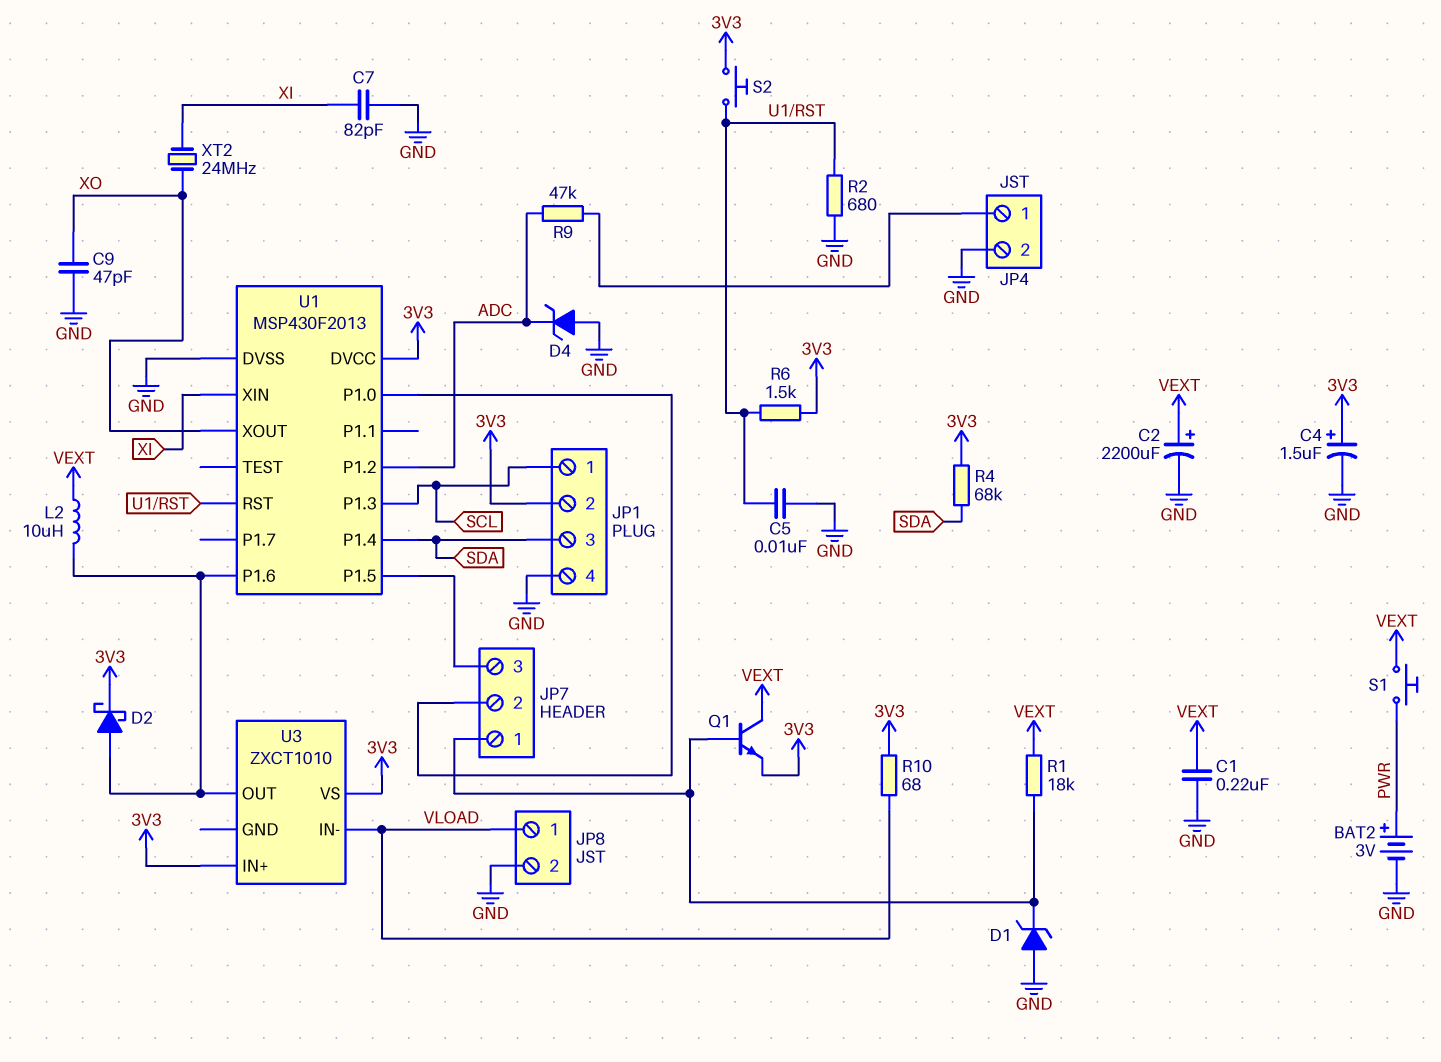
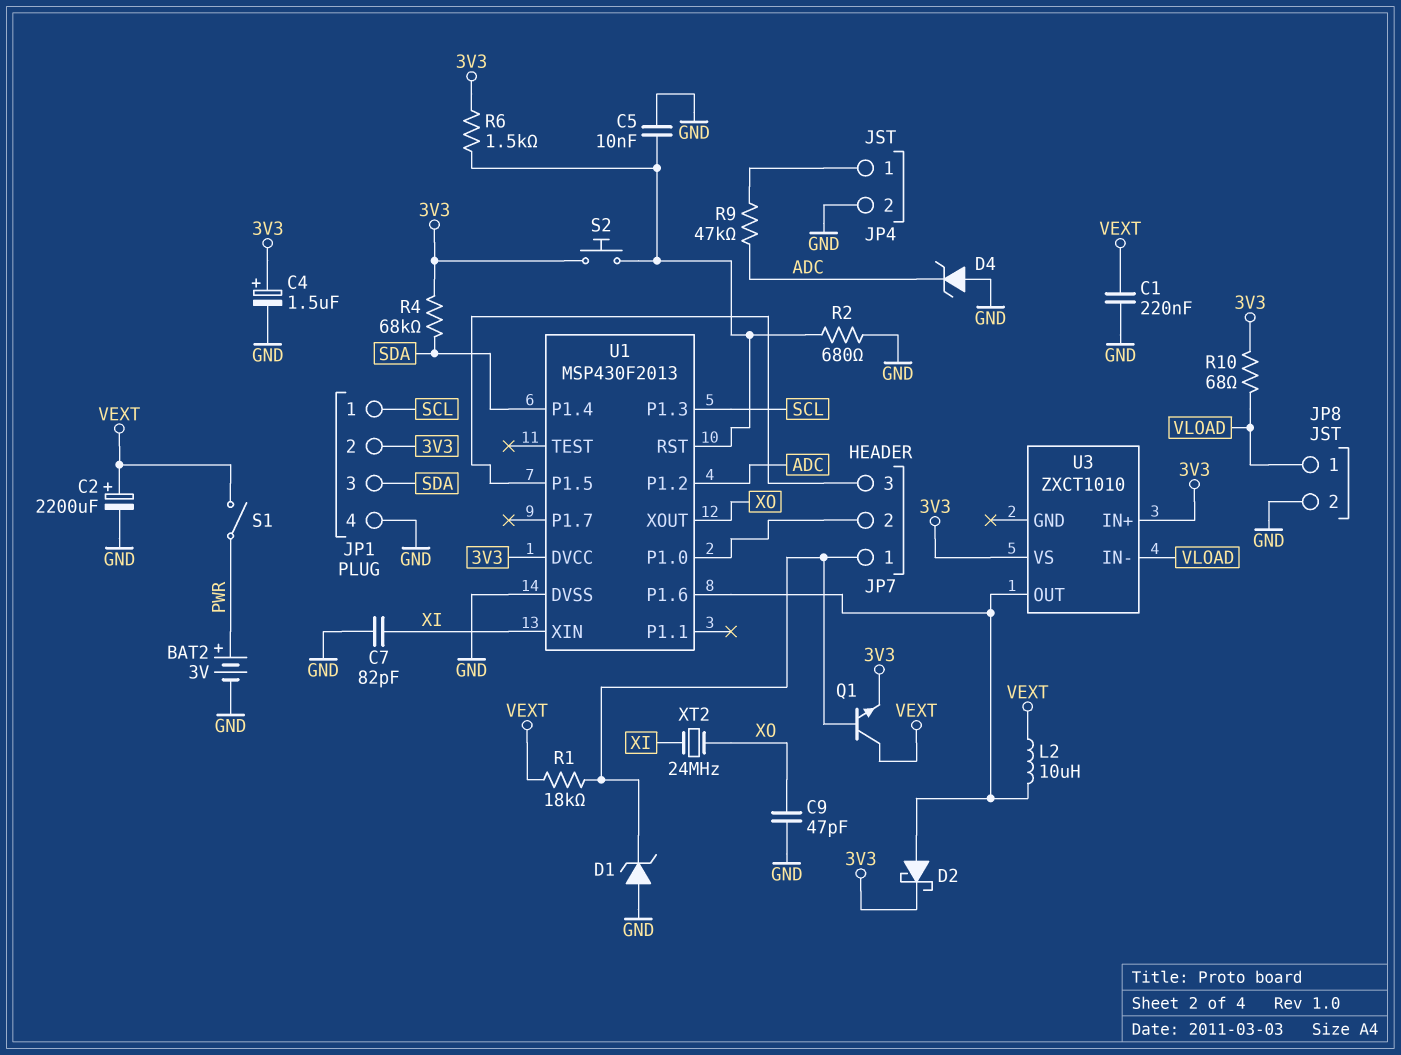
S1: button (PWR, VEXT) -> switch (PWR, VEXT)

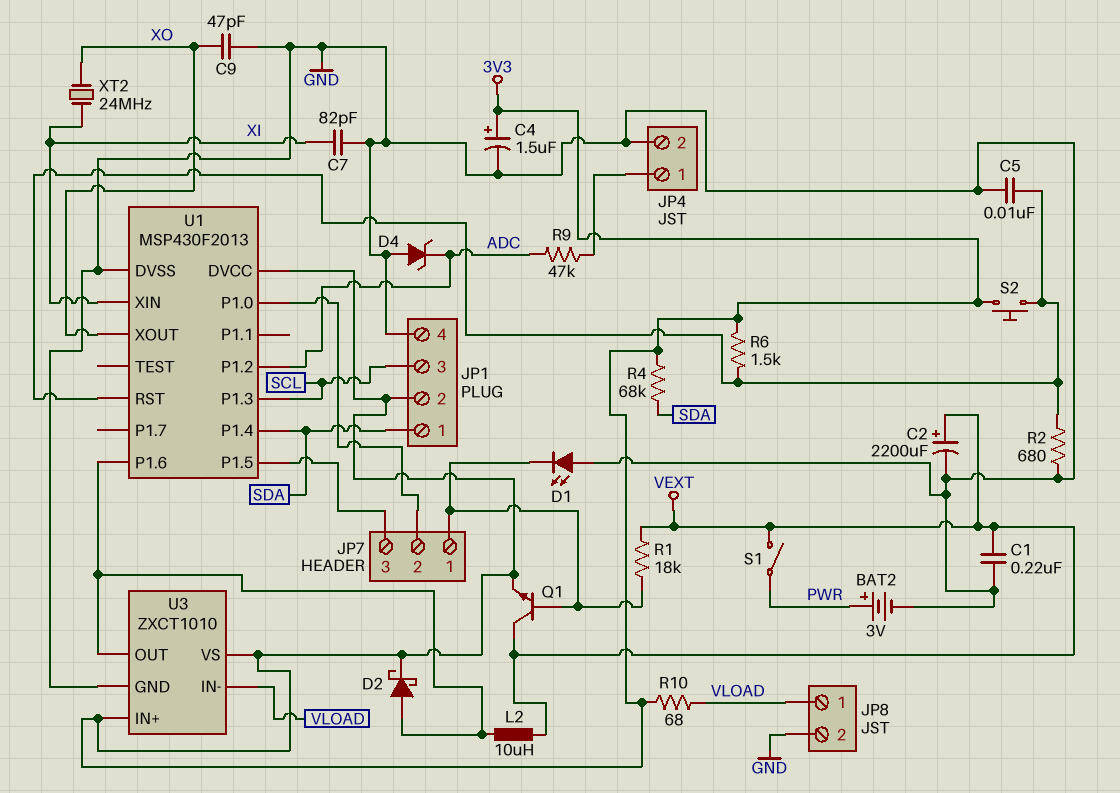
D1: zener (A GND, K JP7/1) -> LED (A GND, K JP7/1)
JP1 pin 1: SCL -> SDA
JP1 pin 3: SDA -> SCL
U3 pin GND: none -> GND

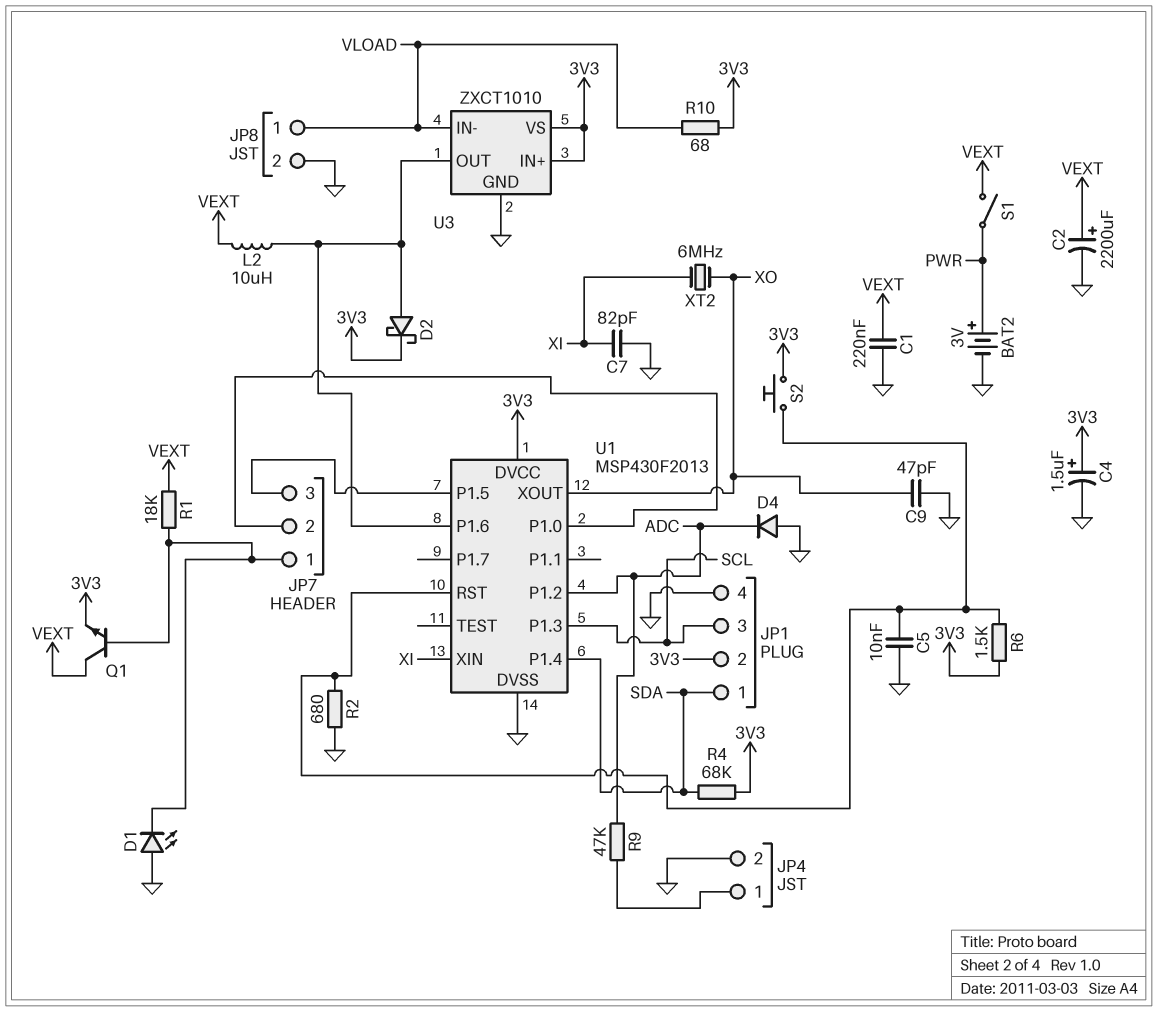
D4: zener (A GND, K ADC) -> diode (A GND, K ADC)
XT2: 24MHz (XI, XO) -> 6MHz (XI, XO)

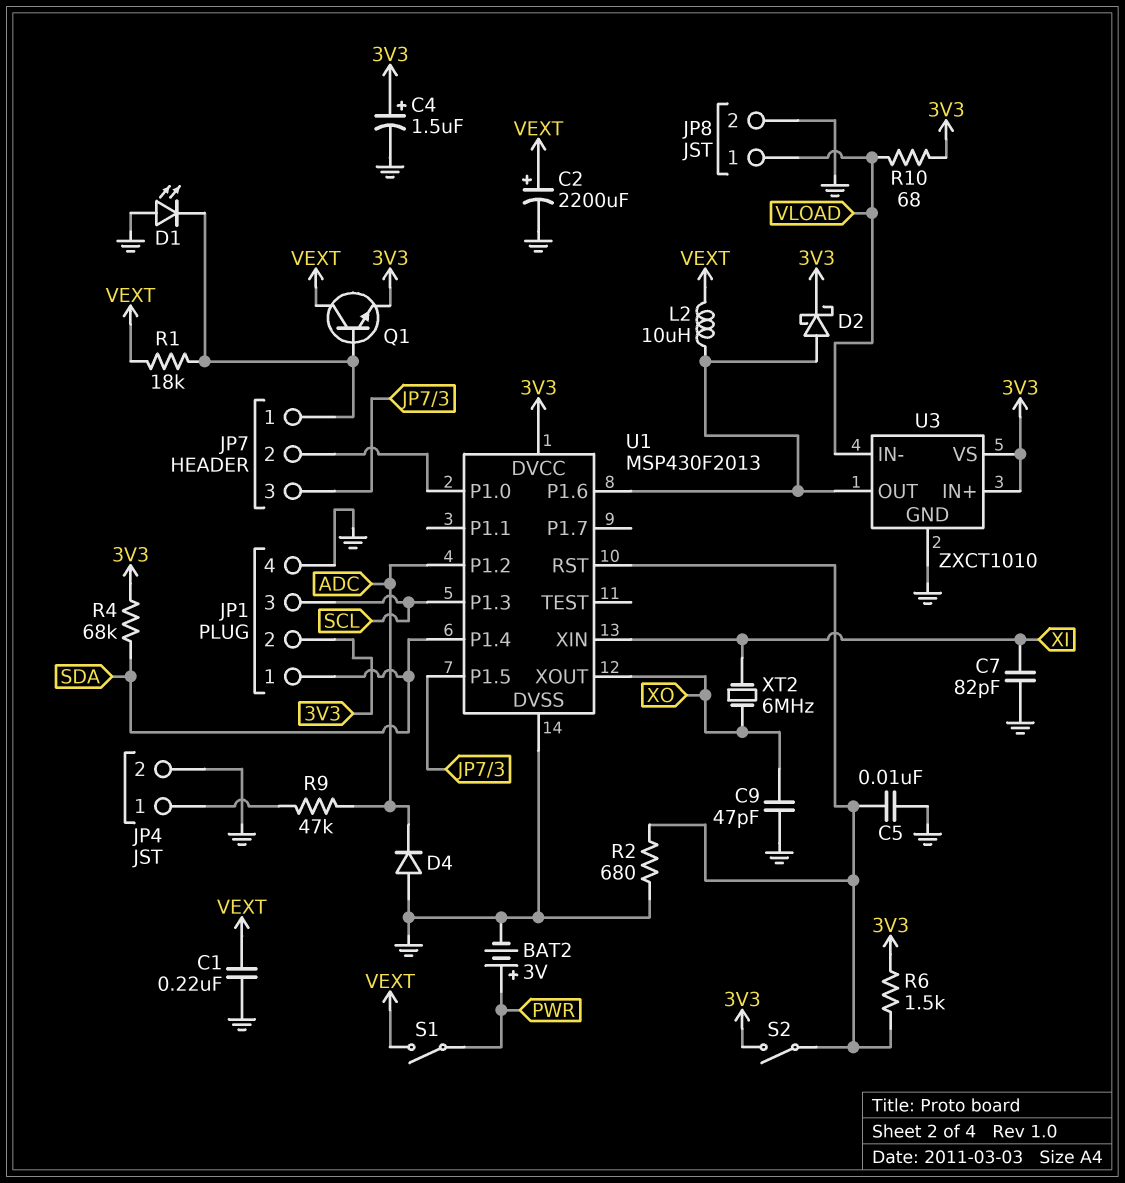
S2: button (3V3, U1/RST) -> switch (3V3, U1/RST)

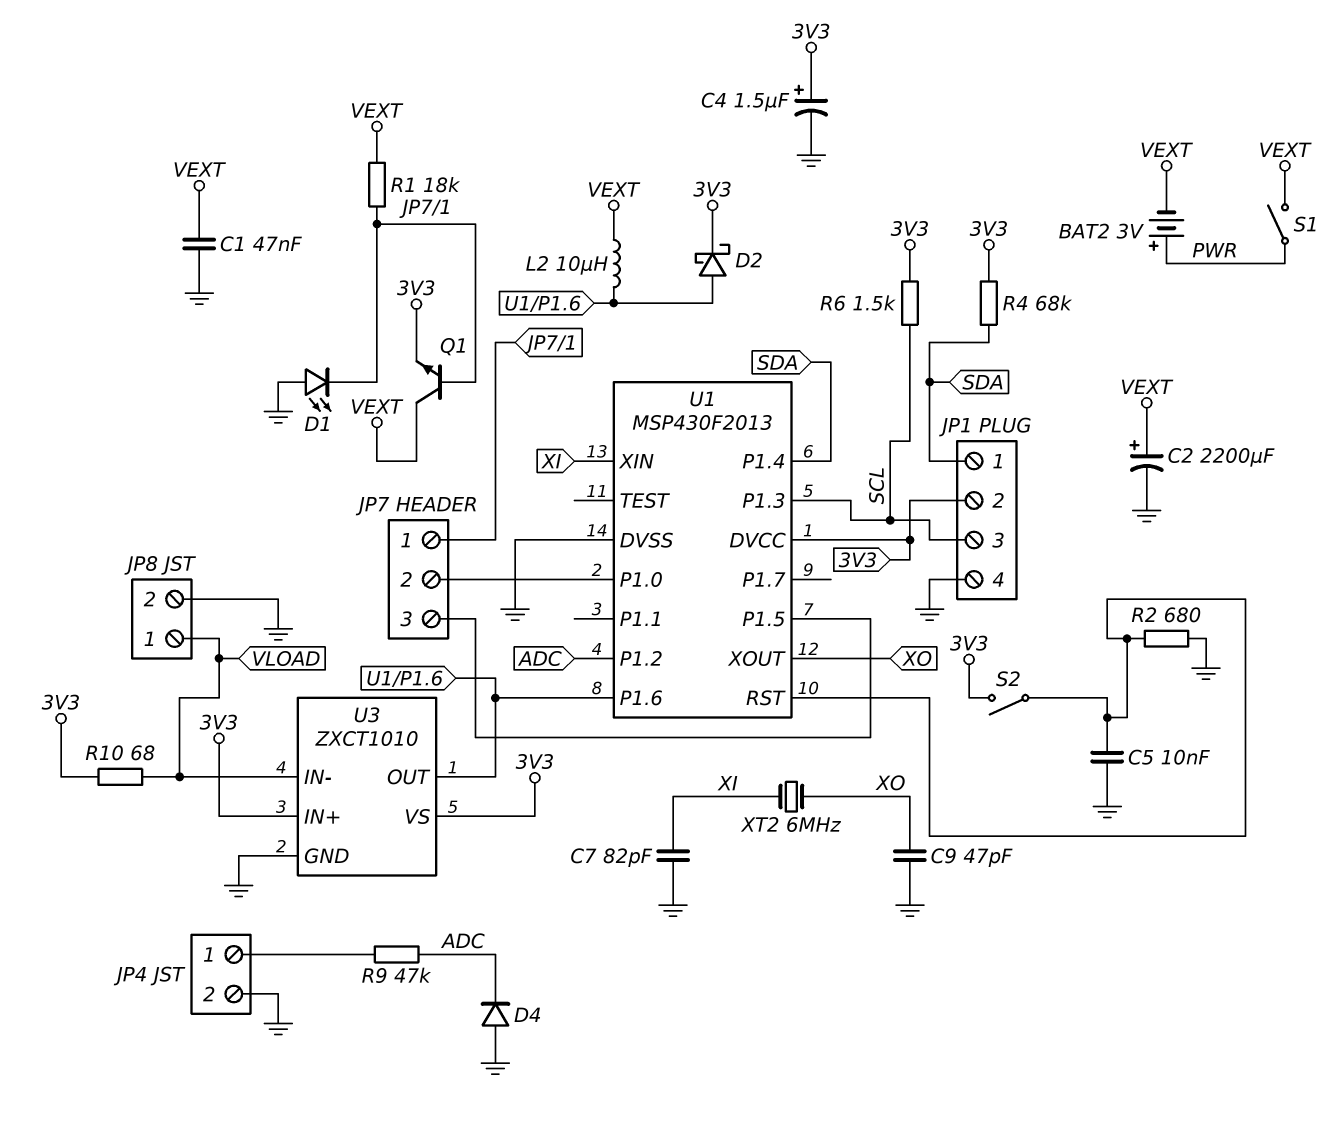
BAT2: 3V (plus PWR, minus GND) -> 3V (plus PWR, minus VEXT)
C1: 220nF (GND, VEXT) -> 47nF (GND, VEXT)
R6: 1.5k (3V3, U1/RST) -> 1.5k (3V3, SCL)

